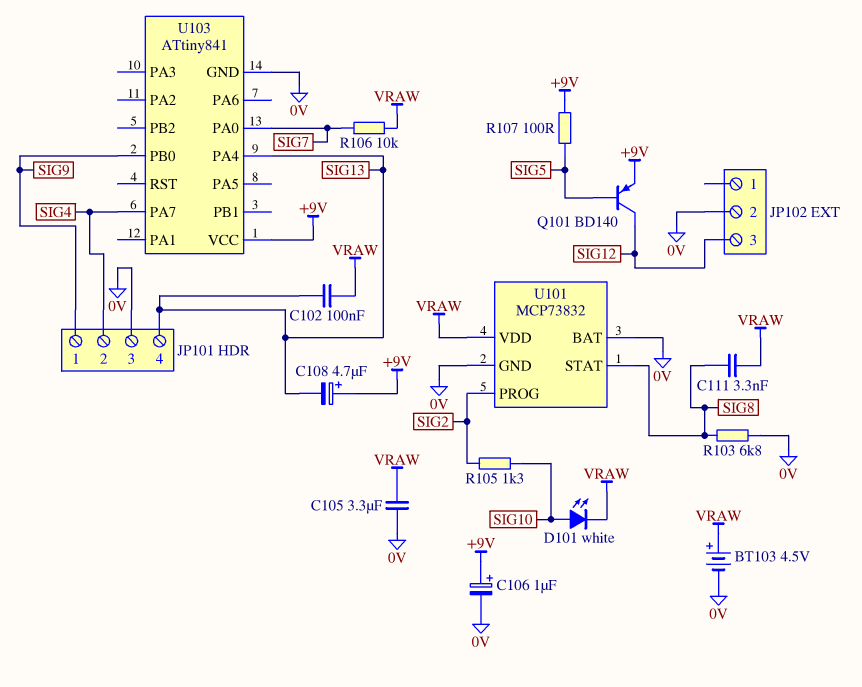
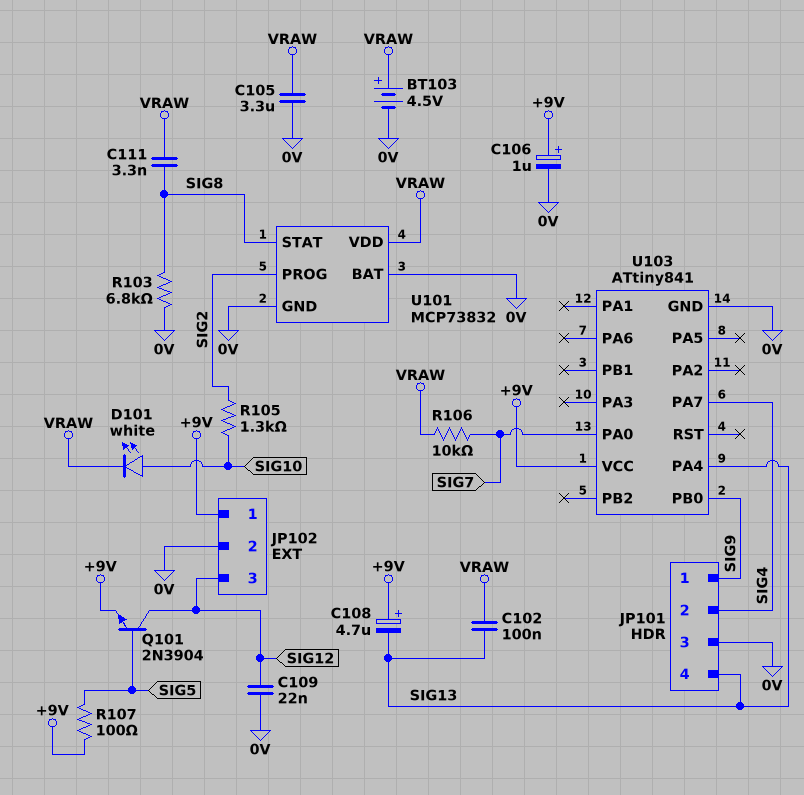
C109: none -> 22nF (0V, SIG12)
JP102 pin 1: none -> +9V
Q101: PNP BD140 (B SIG5, C SIG12, E +9V) -> NPN 2N3904 (B SIG5, C SIG12, E +9V)

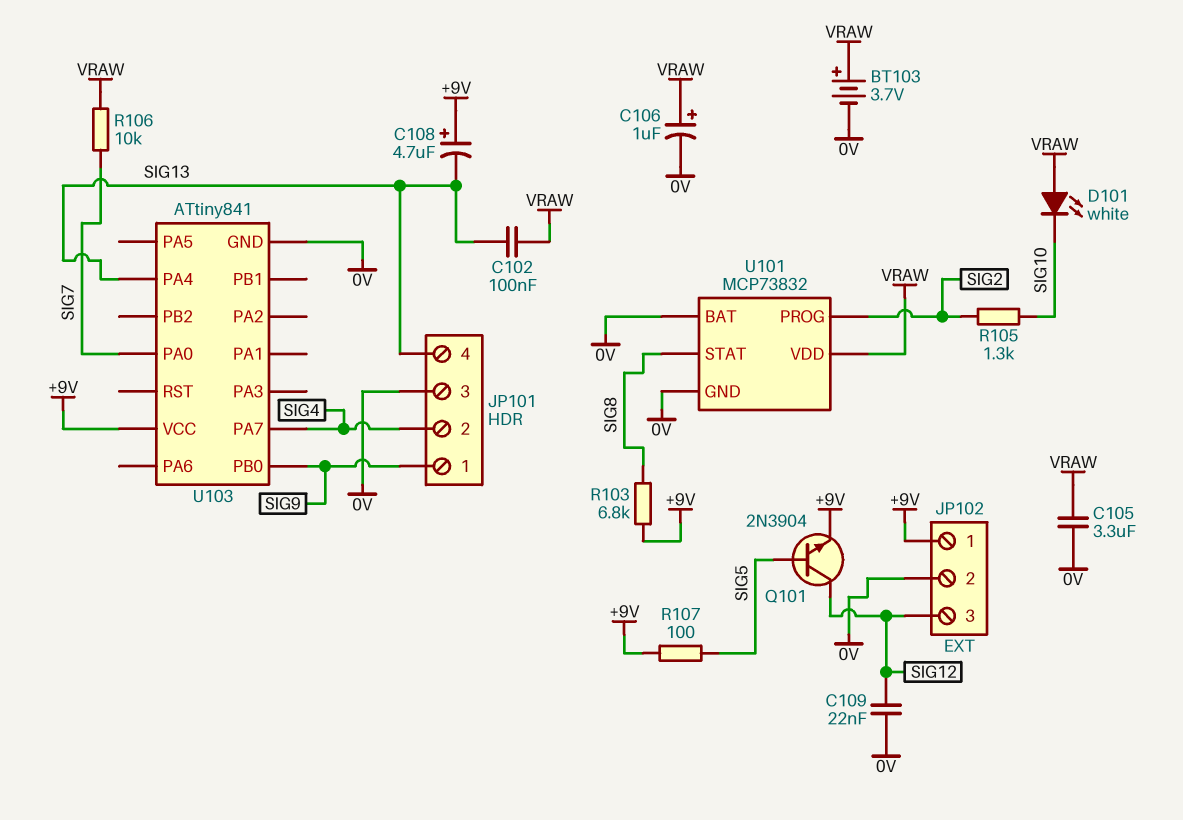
BT103: 4.5V (plus VRAW, minus 0V) -> 3.7V (plus VRAW, minus 0V)
C106: 1uF (plus +9V, minus 0V) -> 1uF (plus VRAW, minus 0V)
C111: 3.3nF (SIG8, VRAW) -> none
D101: LED white (A SIG10, K VRAW) -> LED white (A VRAW, K SIG10)
R103: 6.8k (0V, SIG8) -> 6.8k (+9V, SIG8)

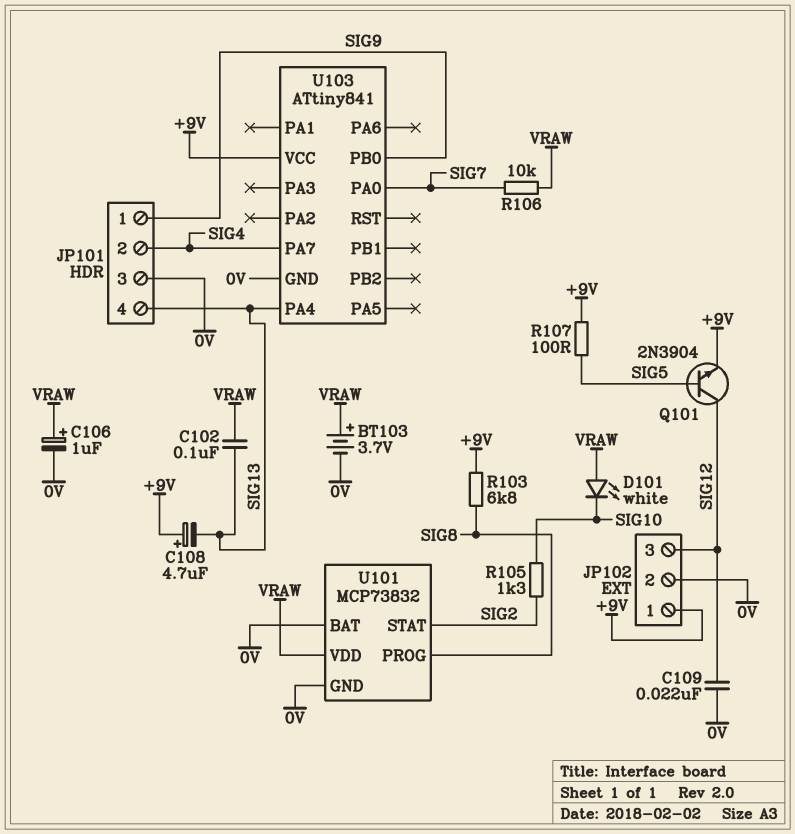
C105: 3.3uF (0V, VRAW) -> none
U101 pin PROG: SIG2 -> SIG8
U101 pin STAT: SIG8 -> SIG2

